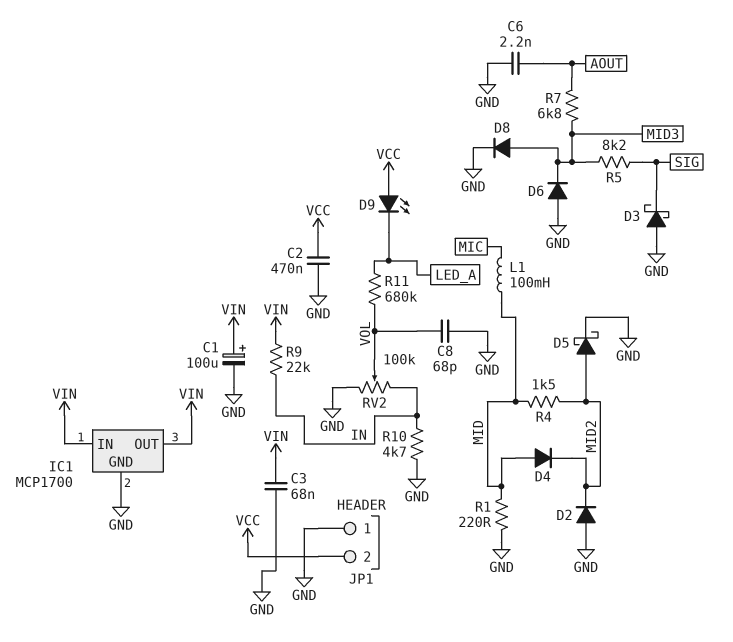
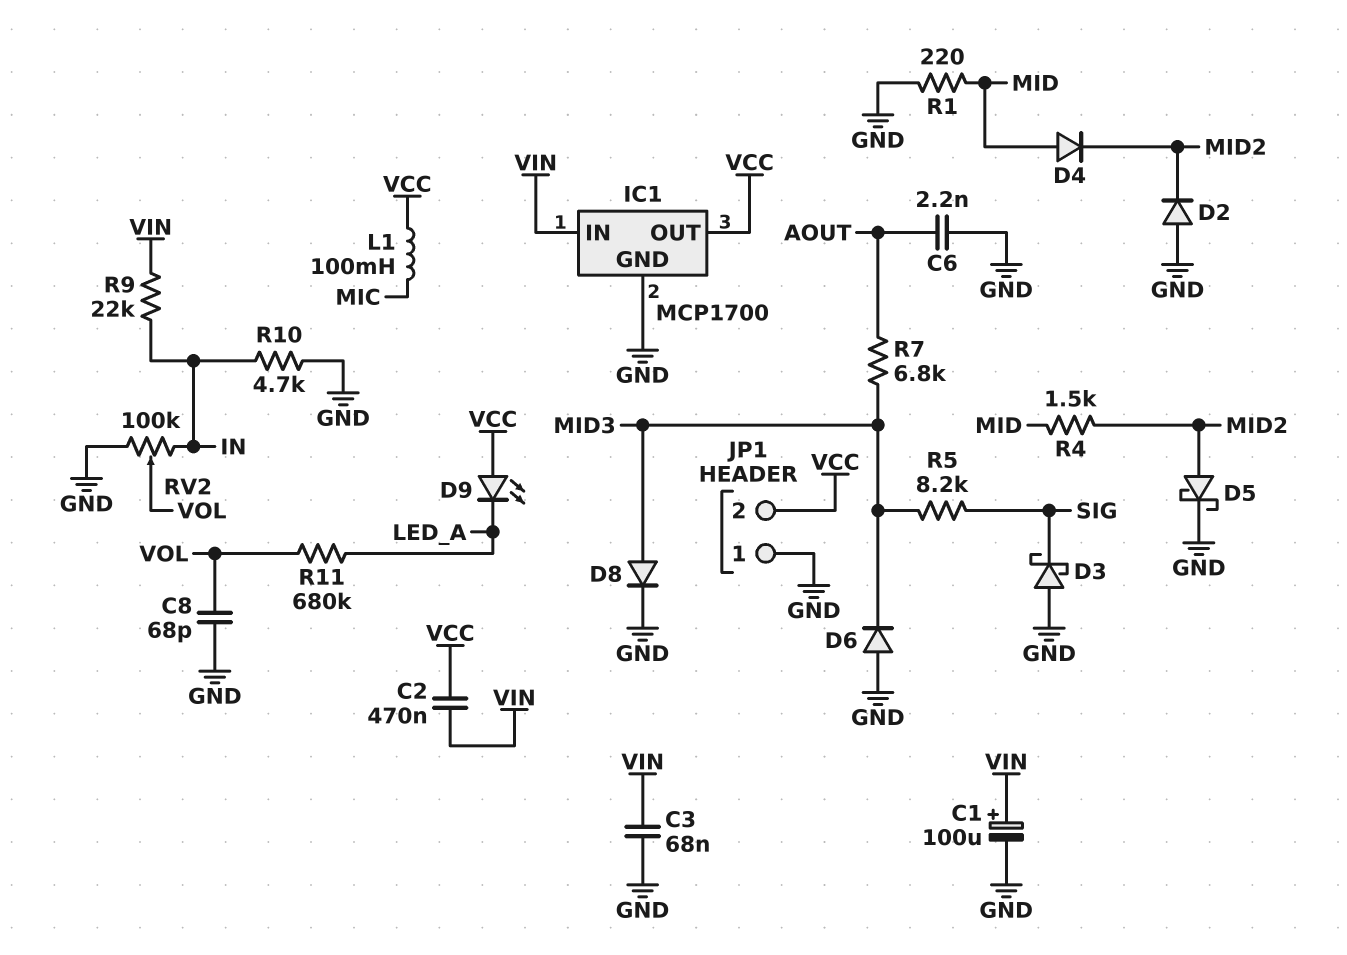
C2: 470nF (GND, VCC) -> 470nF (VCC, VIN)
IC1 pin OUT: VIN -> VCC
L1: 100mH (MIC, MID) -> 100mH (MIC, VCC)

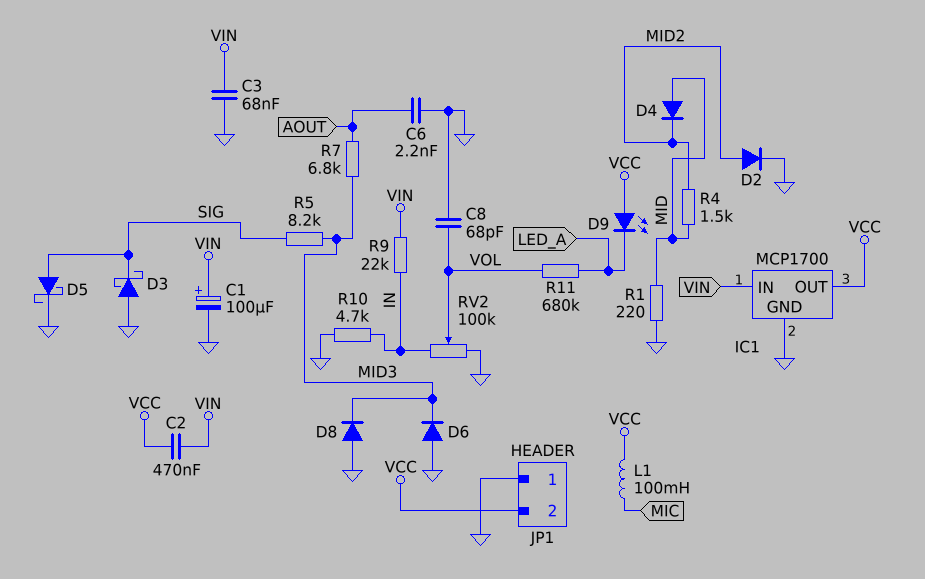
D2: diode (A GND, K MID2) -> diode (A MID2, K GND)
D5: schottky (A MID2, K GND) -> schottky (A SIG, K GND)
D8: diode (A MID3, K GND) -> diode (A GND, K MID3)

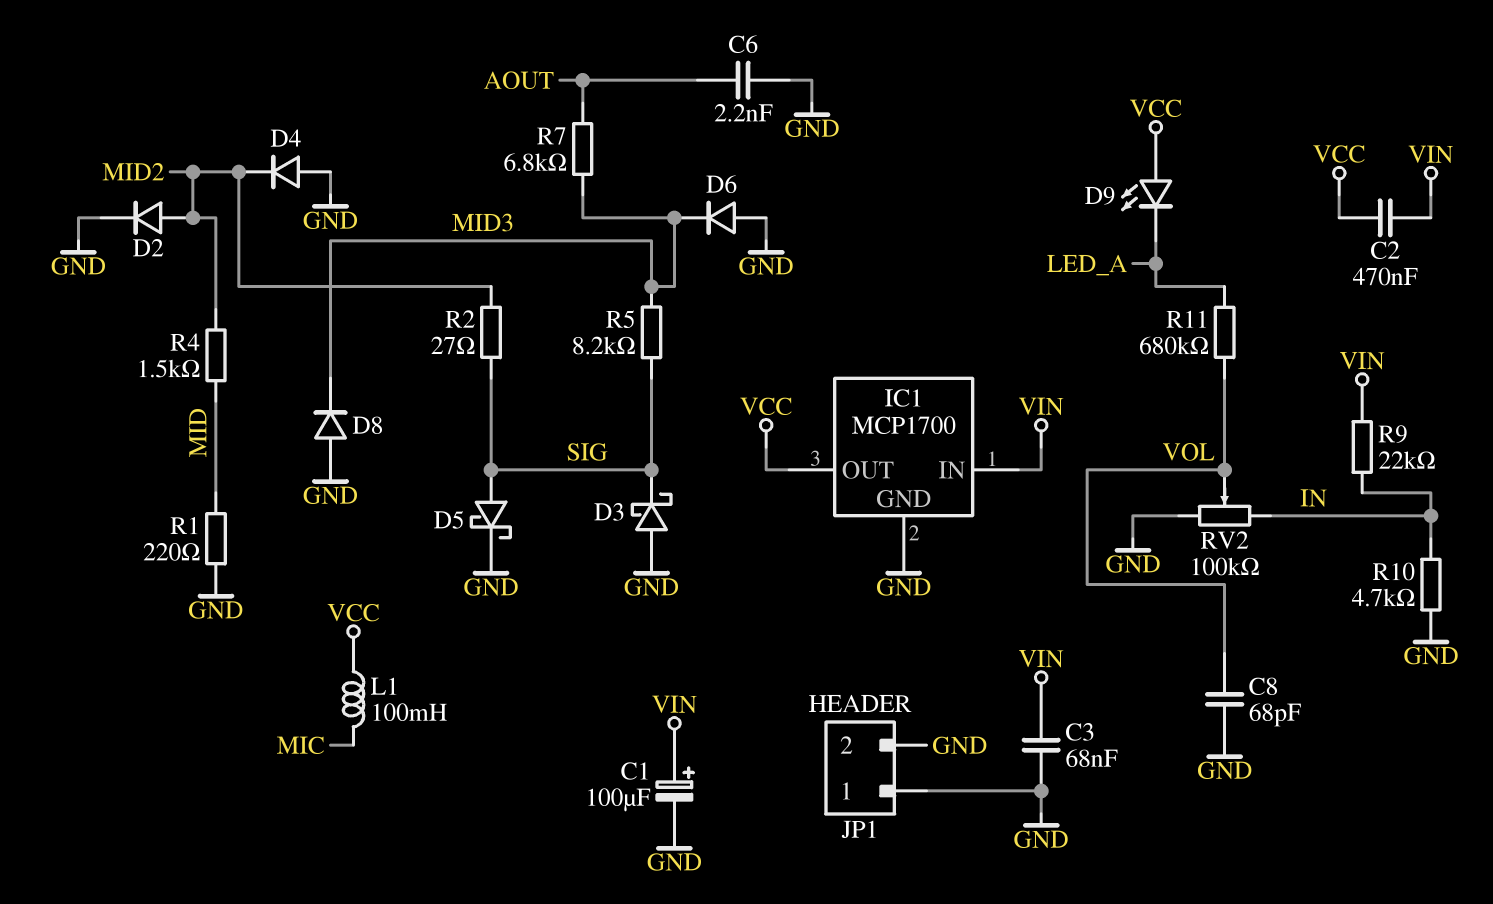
D4: diode (A MID, K MID2) -> diode (A GND, K MID2)
JP1 pin 2: VCC -> GND
R2: none -> 27 (MID2, SIG)

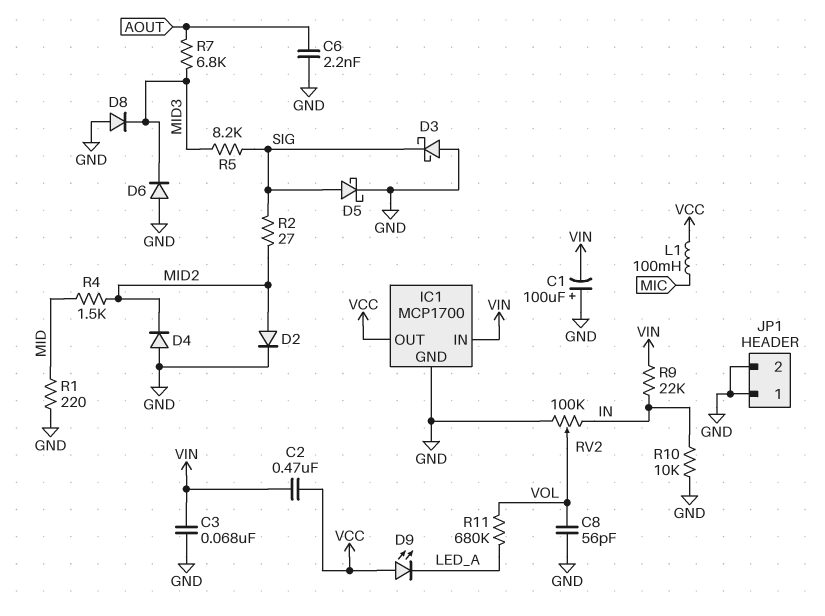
C1: 100uF (plus VIN, minus GND) -> 100uF (plus GND, minus VIN)
C8: 68pF (GND, VOL) -> 56pF (GND, VOL)
R10: 4.7k (GND, IN) -> 10k (GND, IN)

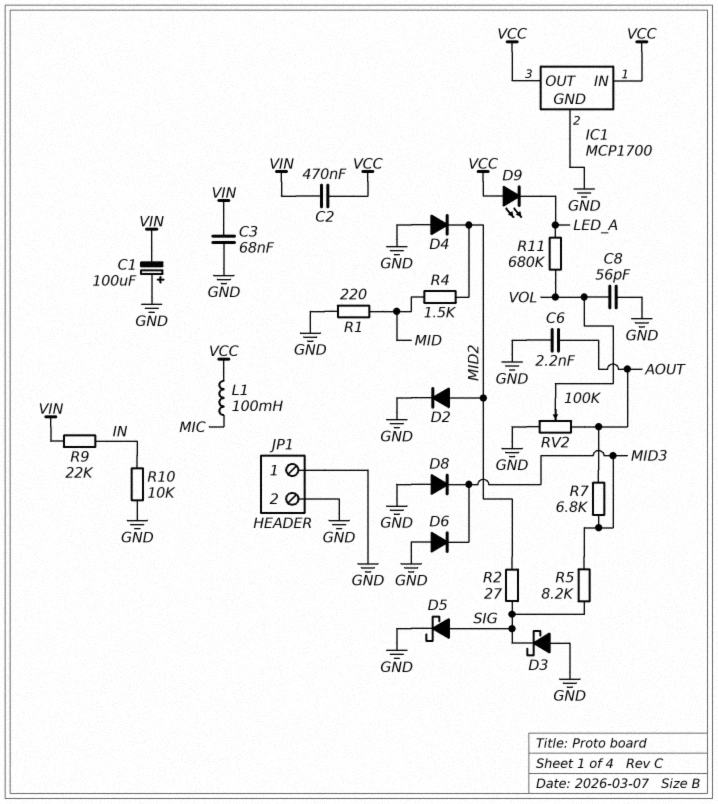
IC1 pin IN: VIN -> VCC
RV2: 100k (GND, IN, wiper VOL) -> 100k (AOUT, GND, wiper VOL)

